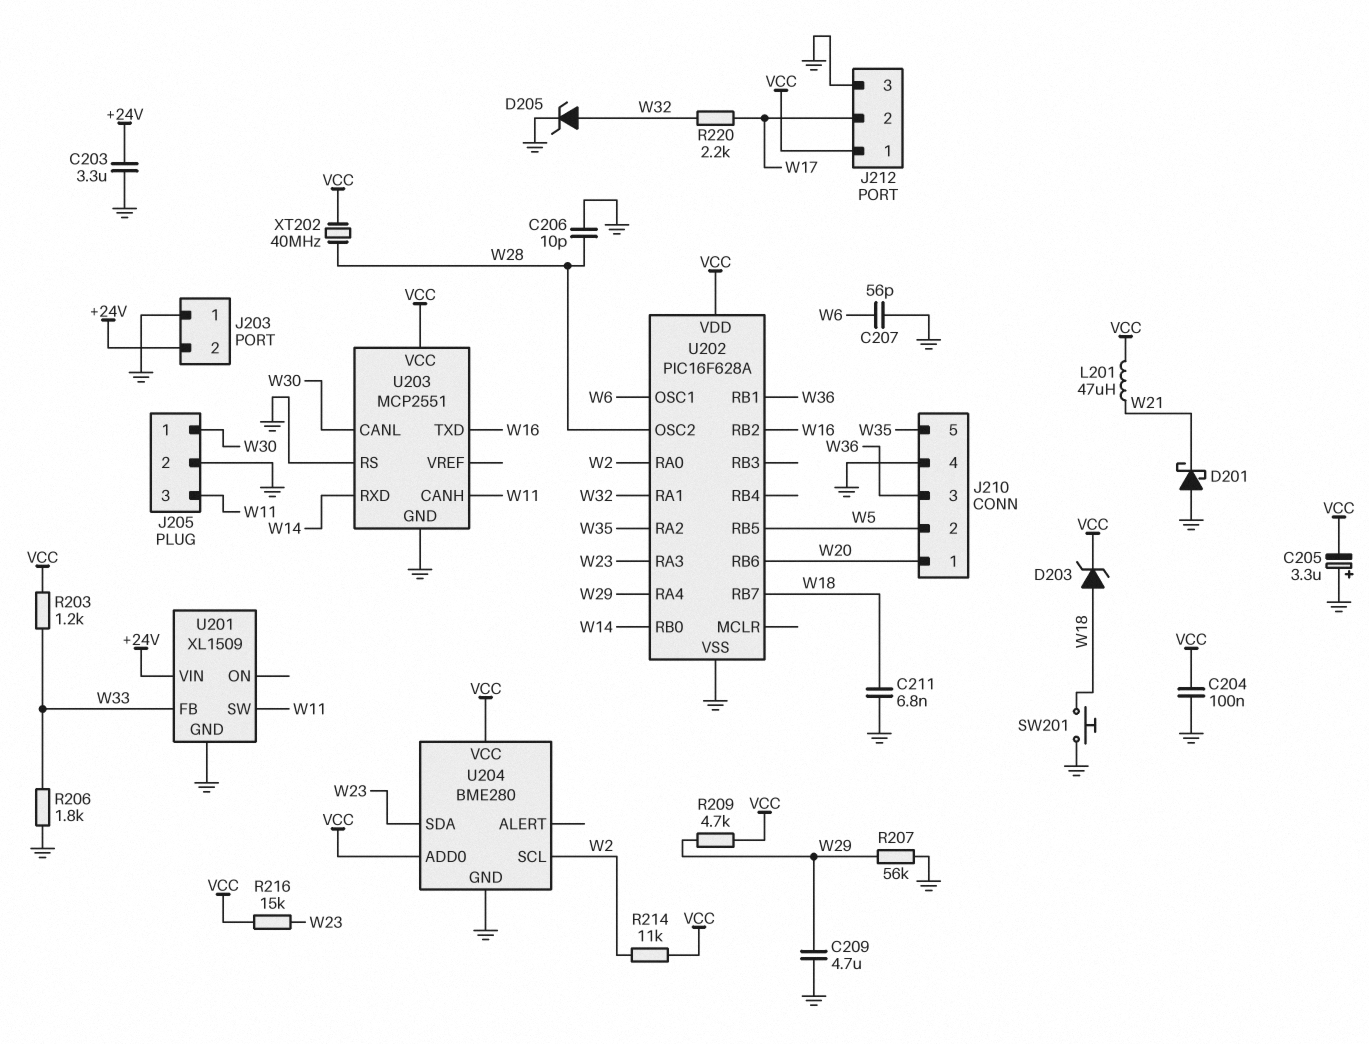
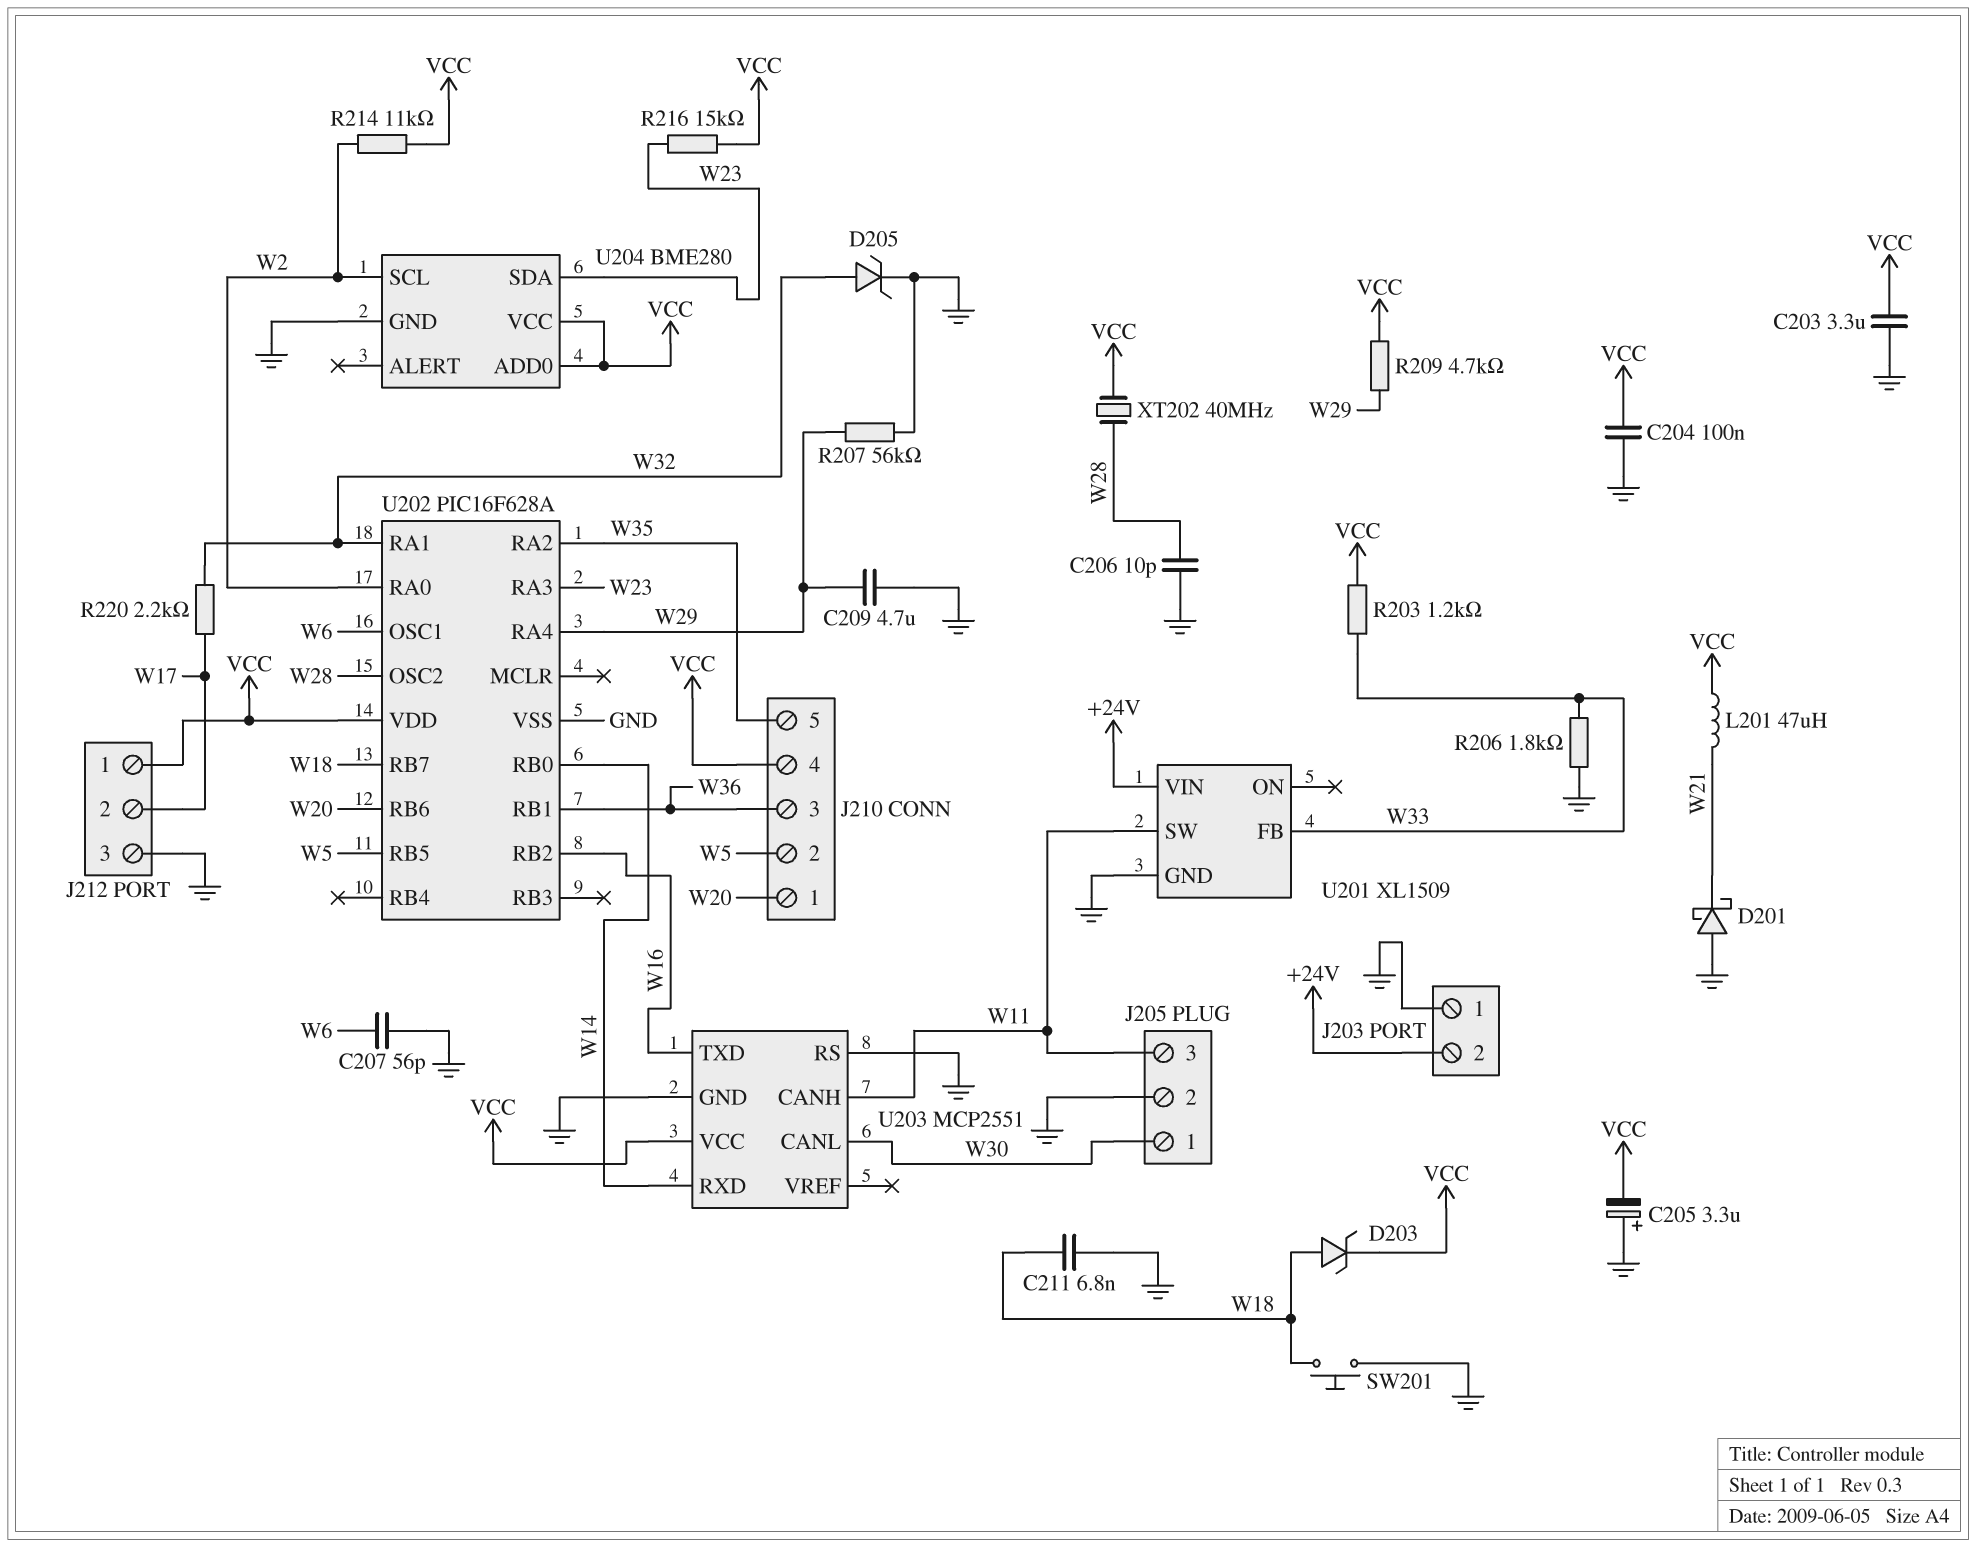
C203: 3.3uF (+24V, GND) -> 3.3uF (GND, VCC)
J210 pin 4: GND -> VCC

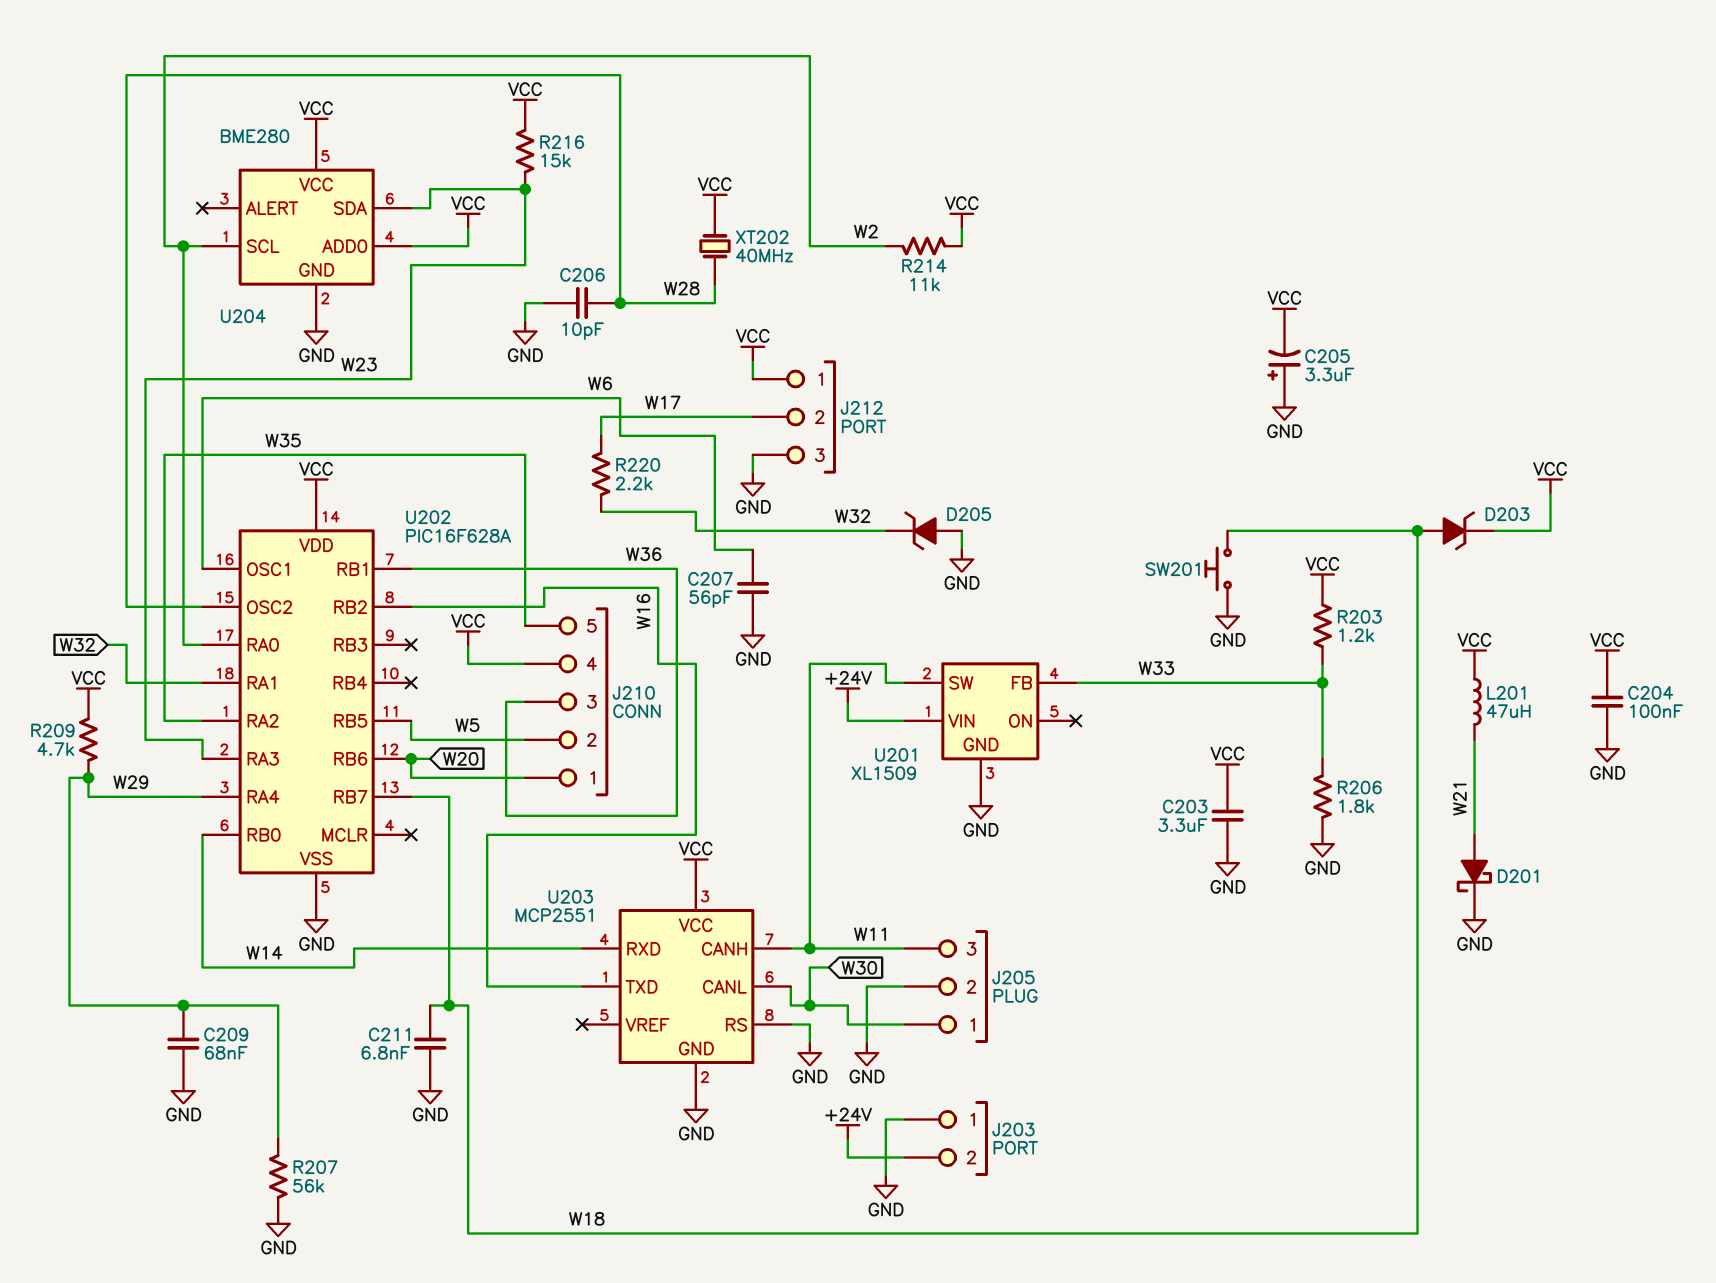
C209: 4.7uF (GND, W29) -> 68nF (GND, W29)
D201: schottky (A GND, K W21) -> schottky (A W21, K GND)
D205: zener (A W32, K GND) -> zener (A GND, K W32)

